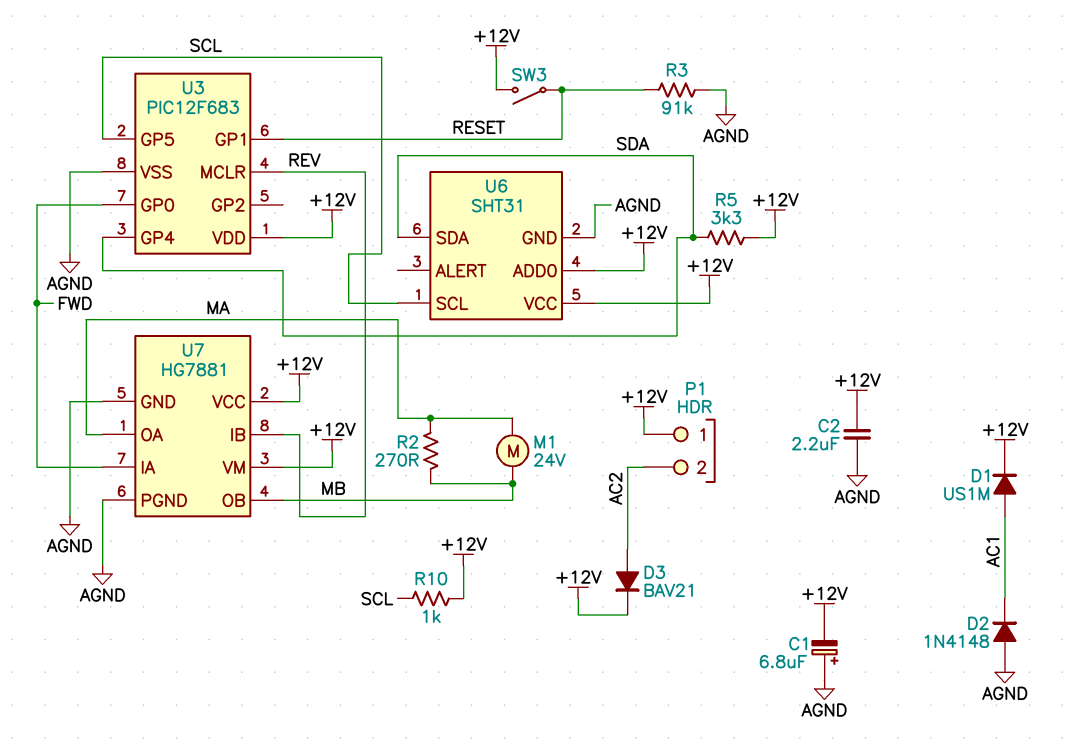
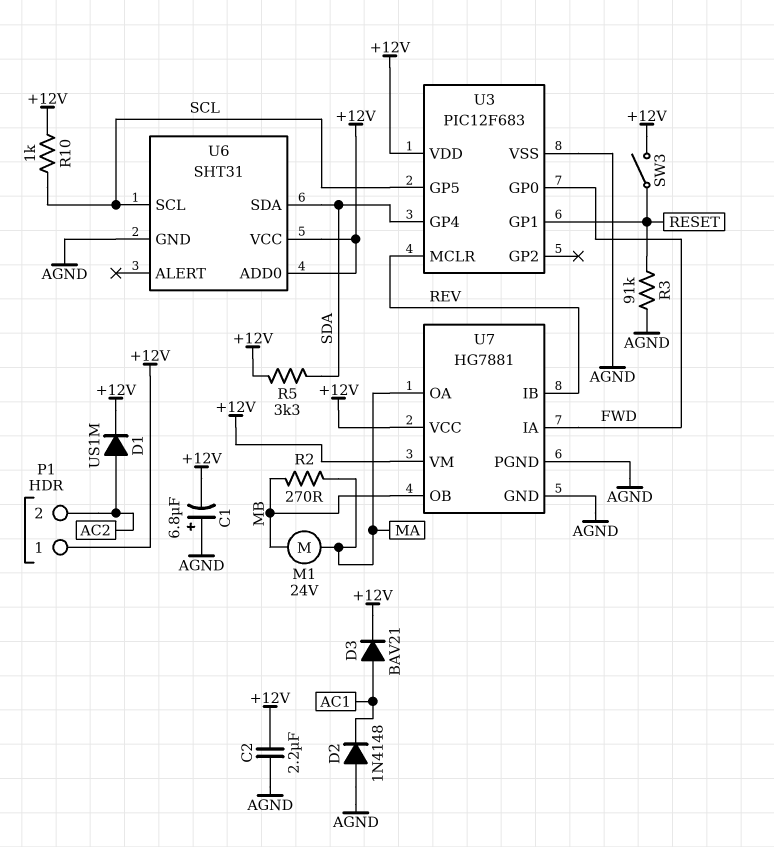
D1: diode US1M (A AC1, K +12V) -> diode US1M (A AC2, K +12V)
D3: diode BAV21 (A AC2, K +12V) -> diode BAV21 (A AC1, K +12V)

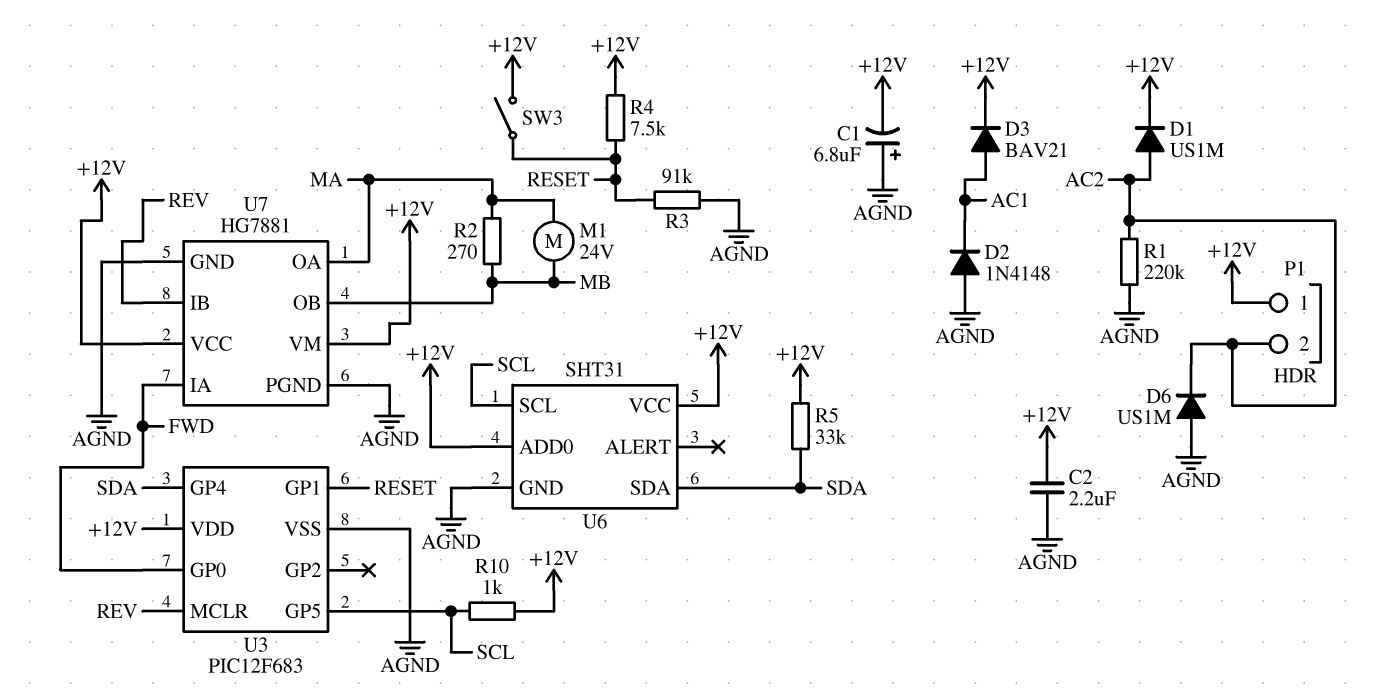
D6: none -> diode US1M (A AGND, K AC2)
R1: none -> 220k (AC2, AGND)
R4: none -> 7.5k (+12V, RESET)
R5: 3.3k (+12V, SDA) -> 33k (+12V, SDA)

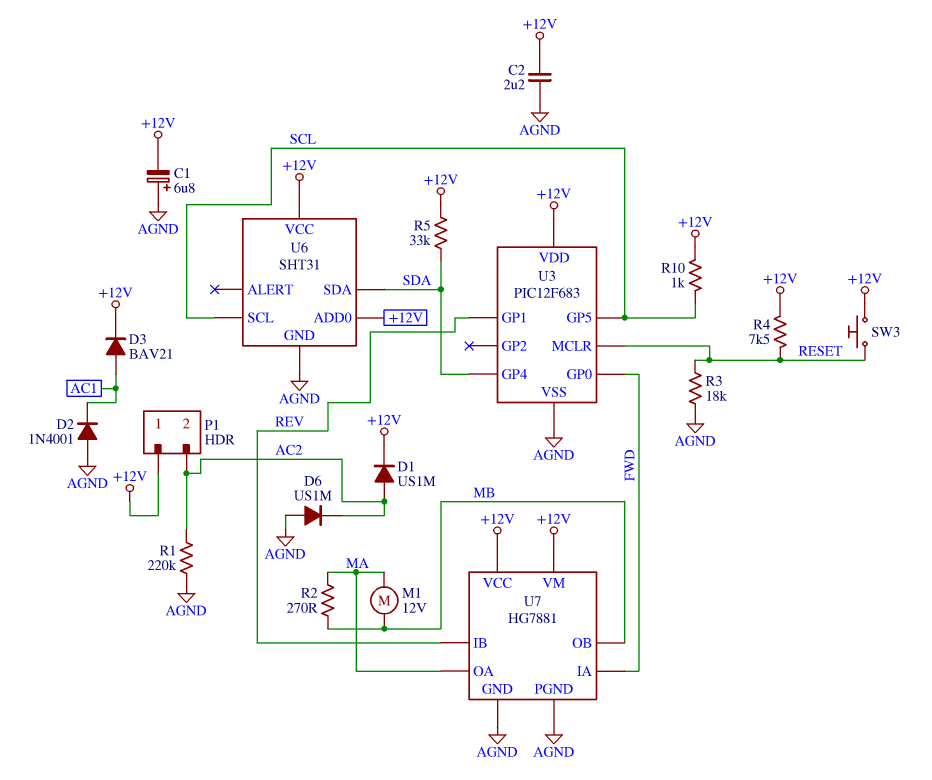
D2: diode 1N4148 (A AGND, K AC1) -> diode 1N4001 (A AGND, K AC1)
M1: motor 24V (MA, MB) -> motor 12V (MA, MB)
R3: 91k (AGND, RESET) -> 18k (AGND, RESET)
SW3: switch (+12V, RESET) -> button (+12V, RESET)
U3 pin GP1: RESET -> REV
U3 pin MCLR: REV -> RESET

